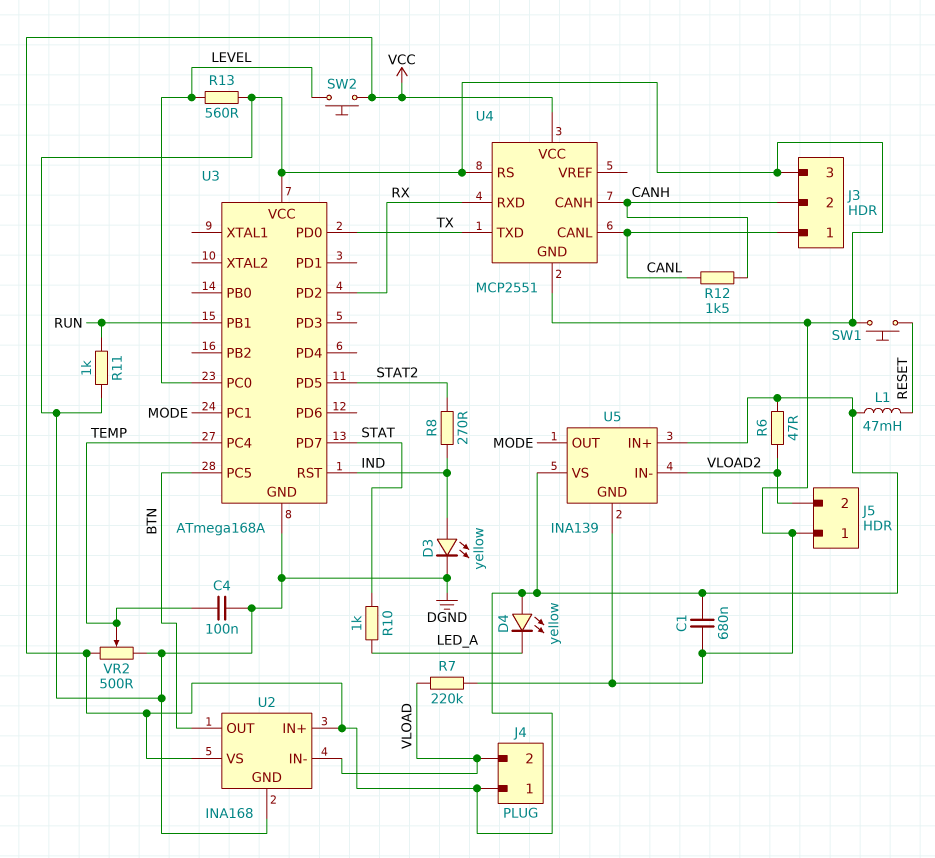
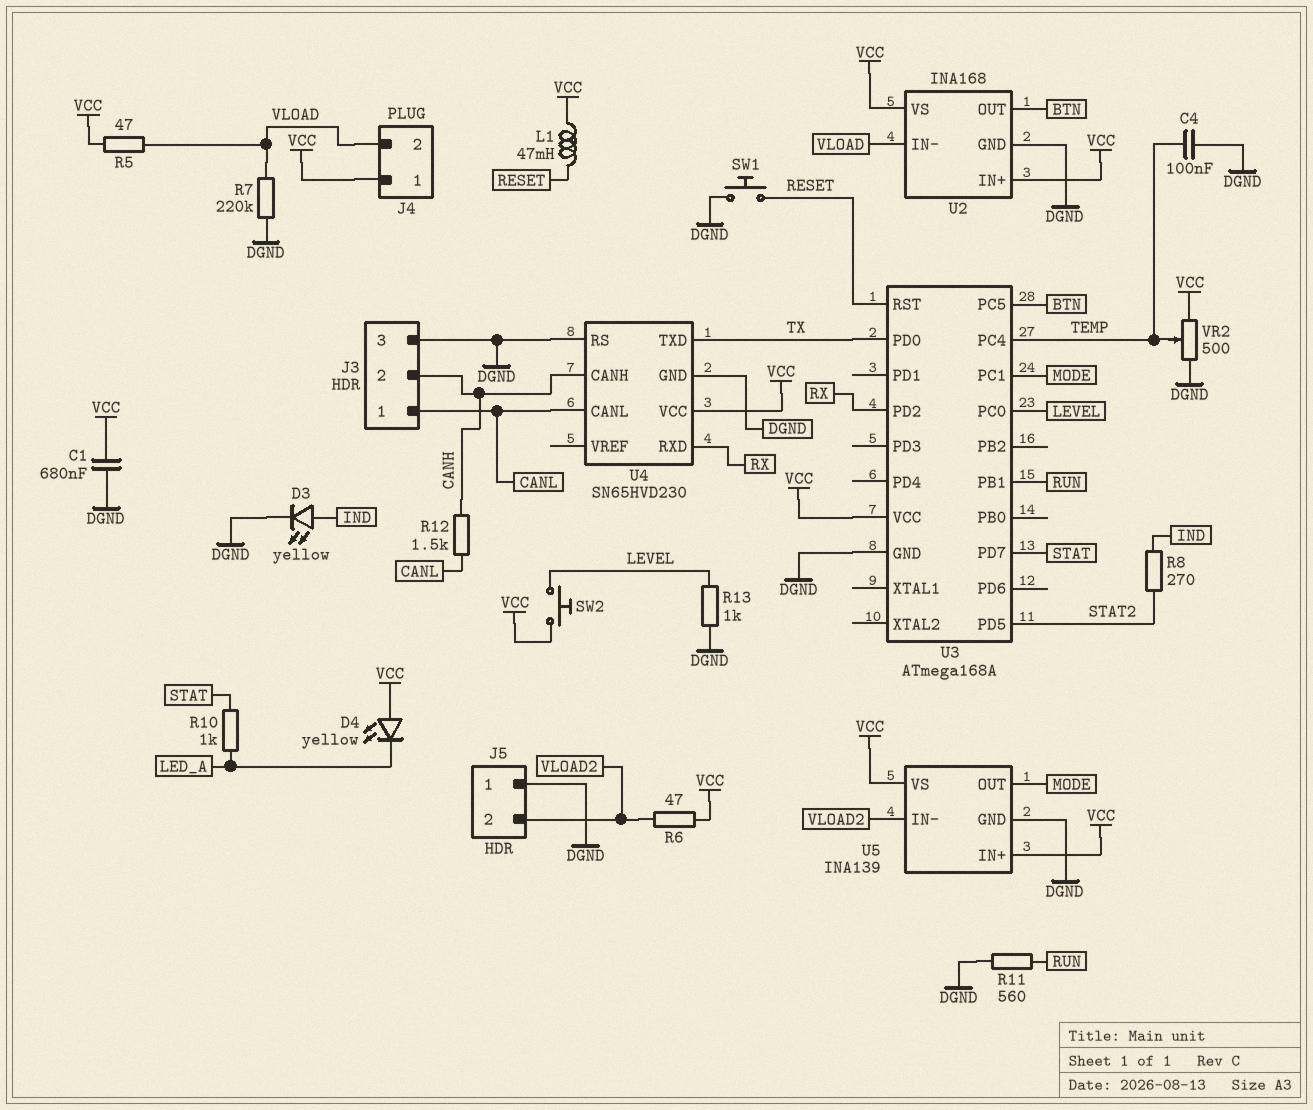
R5: none -> 47 (VCC, VLOAD)
R11: 1k (DGND, RUN) -> 560 (DGND, RUN)
R13: 560 (DGND, LEVEL) -> 1k (DGND, LEVEL)
U3 pin RST: IND -> RESET
U3 pin VCC: DGND -> VCC
U4: MCP2551 -> SN65HVD230

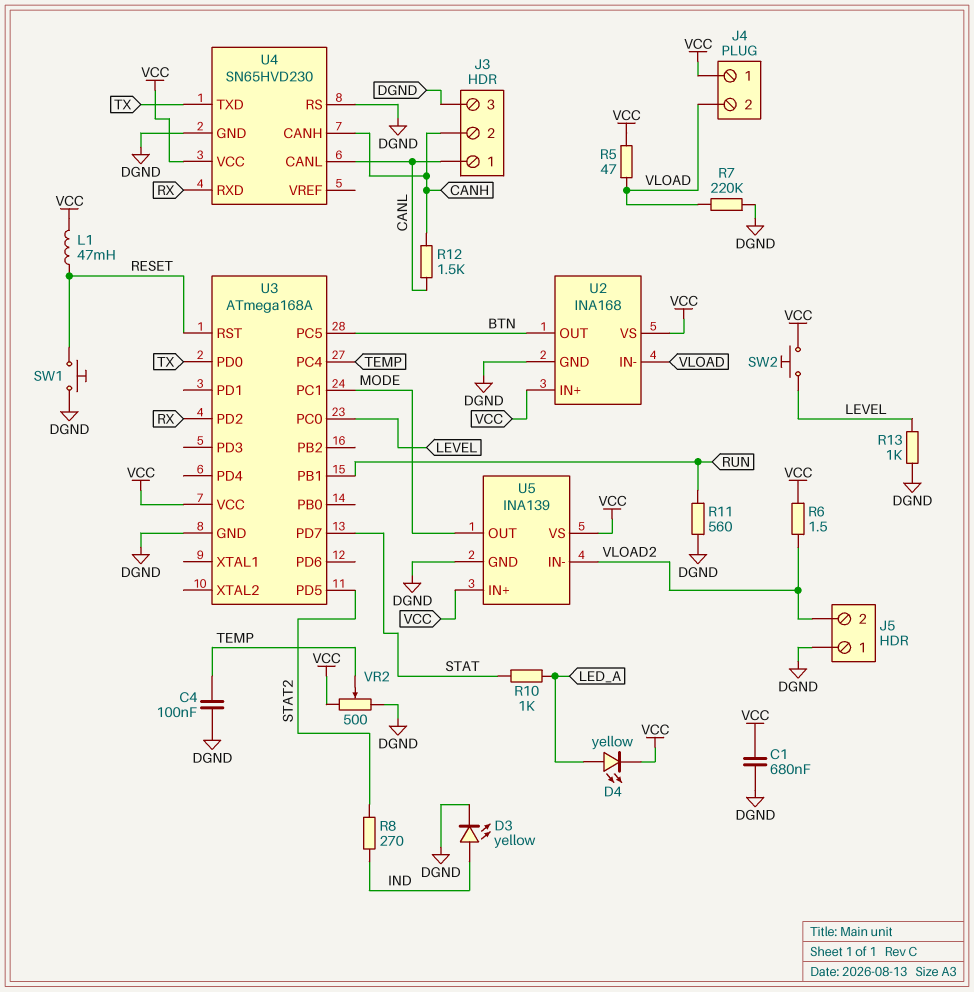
D4: LED yellow (A VCC, K LED_A) -> LED yellow (A LED_A, K VCC)
R6: 47 (VCC, VLOAD2) -> 1.5 (VCC, VLOAD2)

